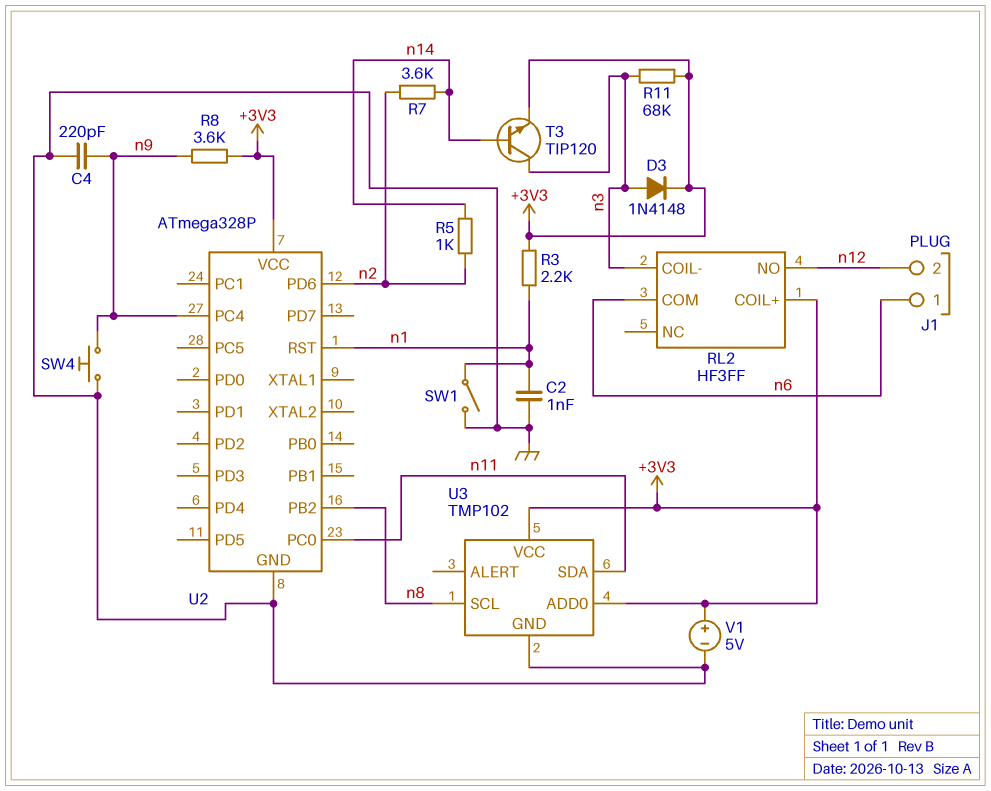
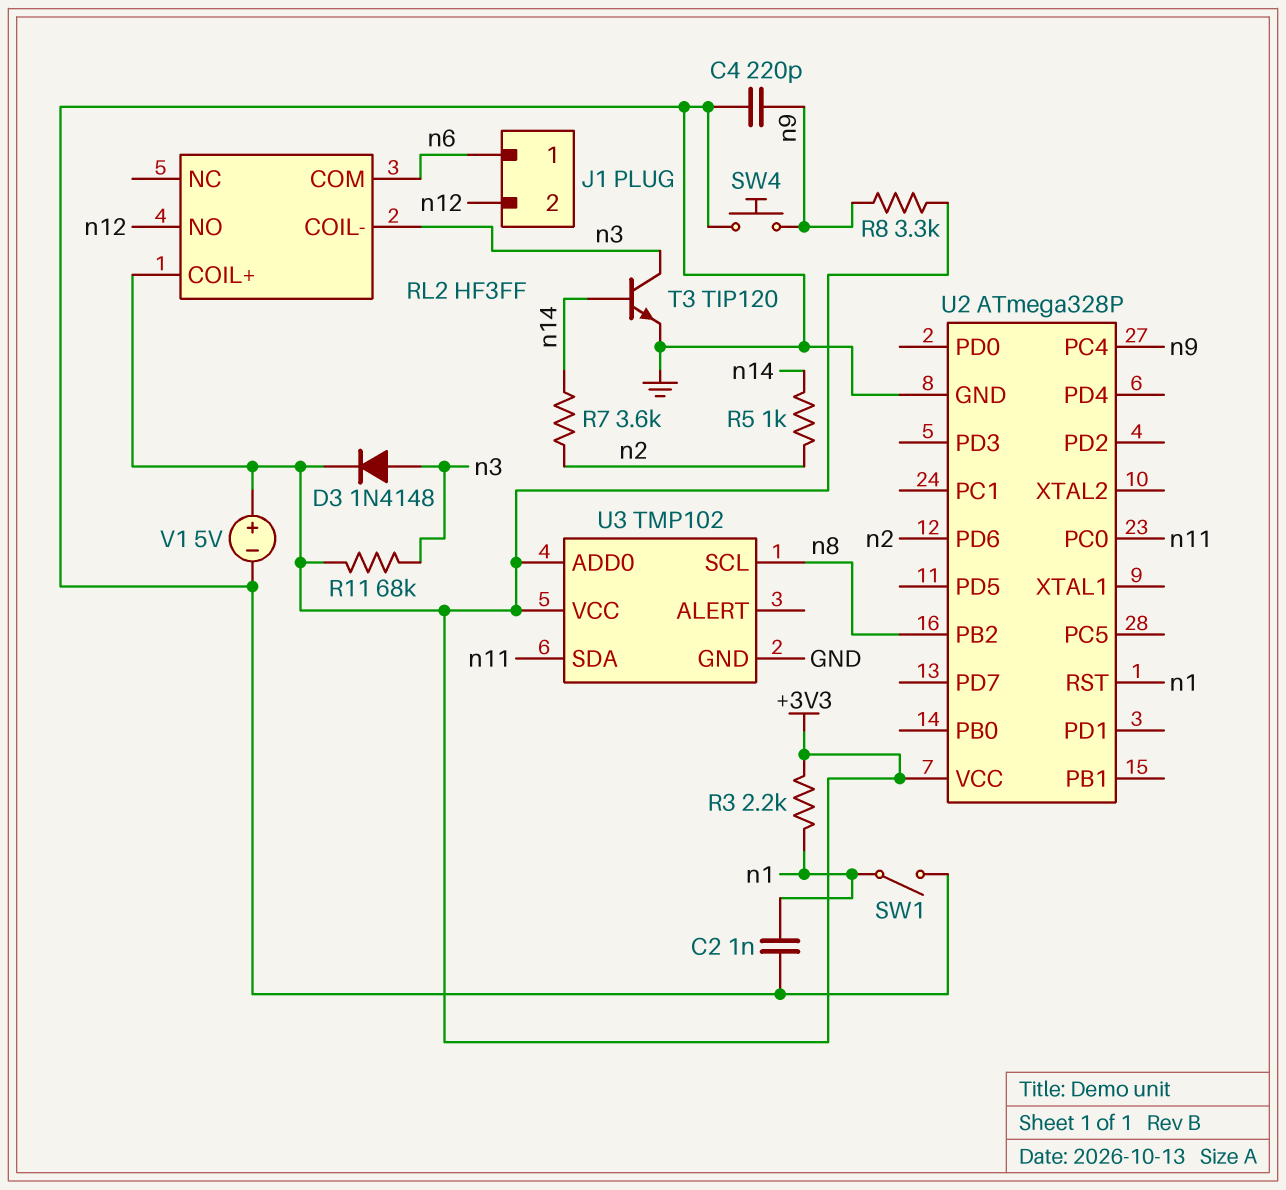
R8: 3.6k (+3V3, n9) -> 3.3k (+3V3, n9)
T3: NPN TIP120 (B n14, C n3, E +3V3) -> NPN TIP120 (B n14, C n3, E GND)

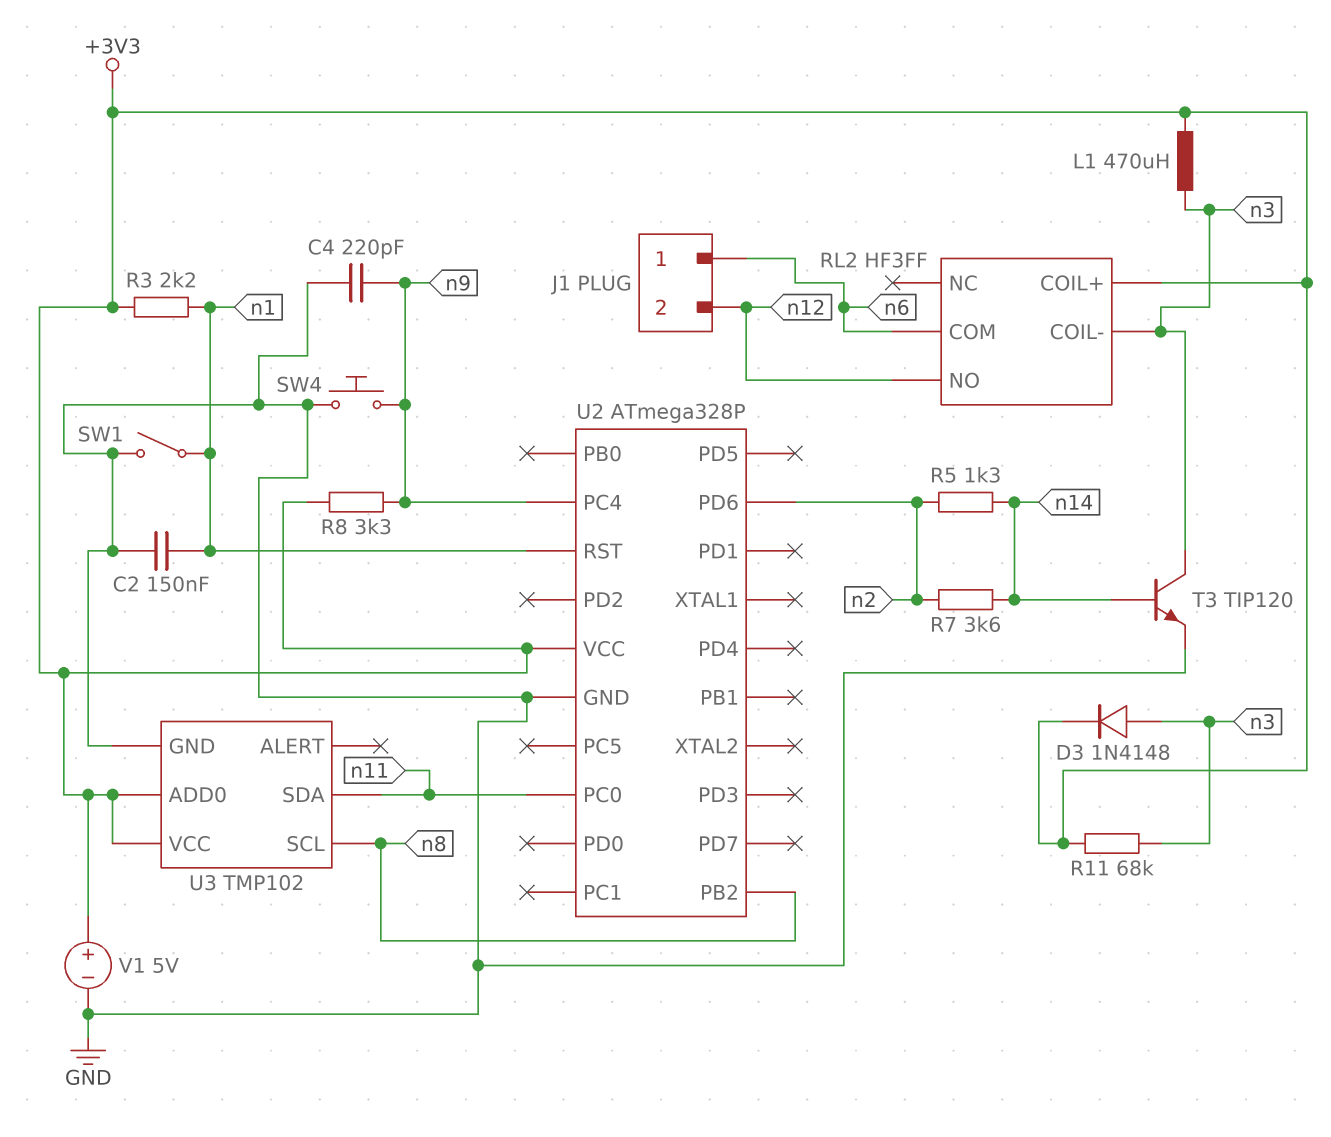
C2: 1nF (GND, n1) -> 150nF (GND, n1)
L1: none -> 470uH (+3V3, n3)
R5: 1k (n2, n14) -> 1.3k (n2, n14)

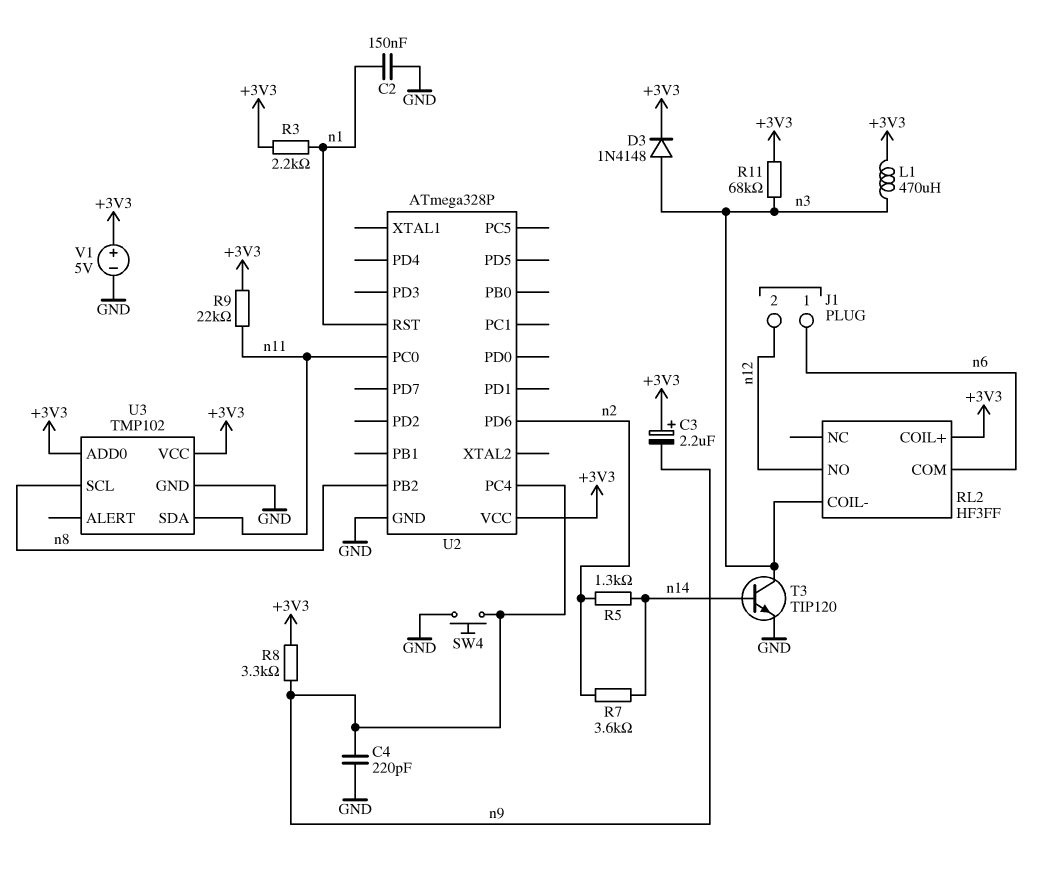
C3: none -> 2.2uF (plus +3V3, minus n9)
R9: none -> 22k (+3V3, n11)
SW1: switch (GND, n1) -> none

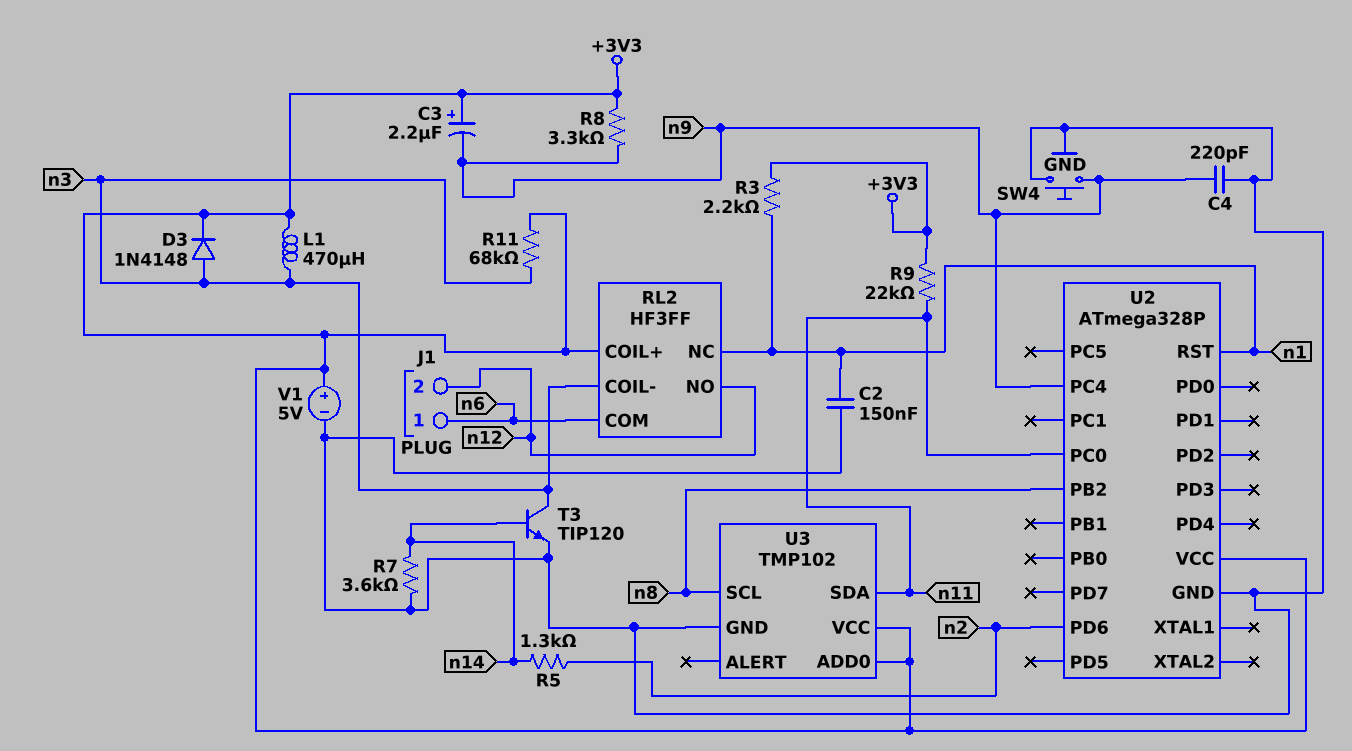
R7: 3.6k (n2, n14) -> 3.6k (GND, n14)
RL2 pin NC: none -> n1

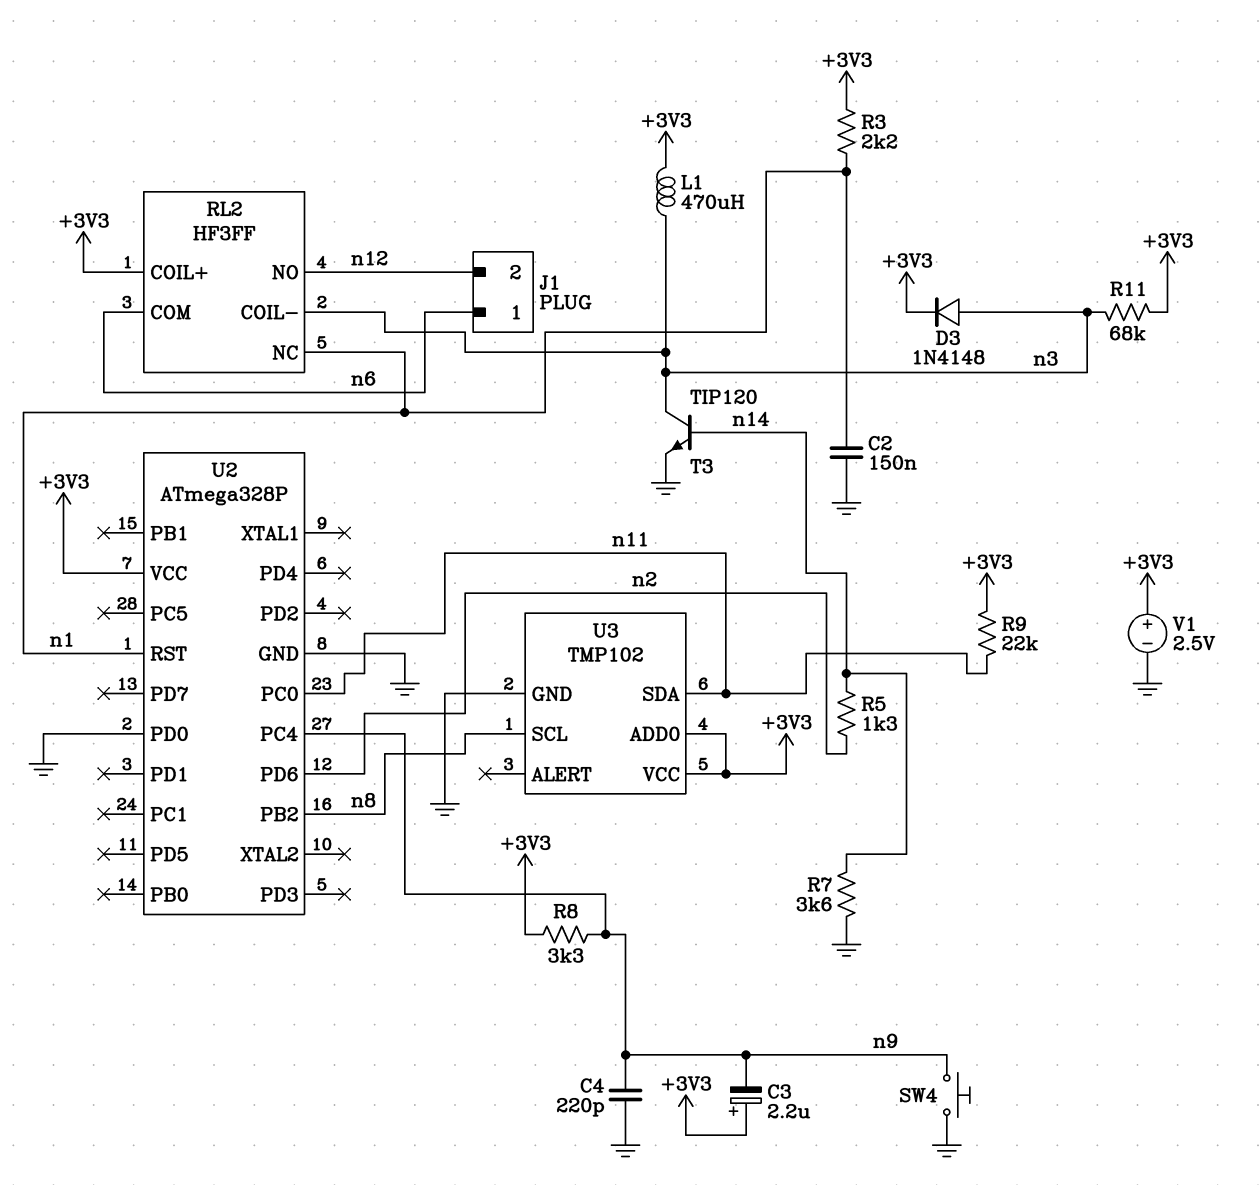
U2 pin PD0: none -> GND
V1: 5V (plus +3V3, minus GND) -> 2.5V (plus +3V3, minus GND)

